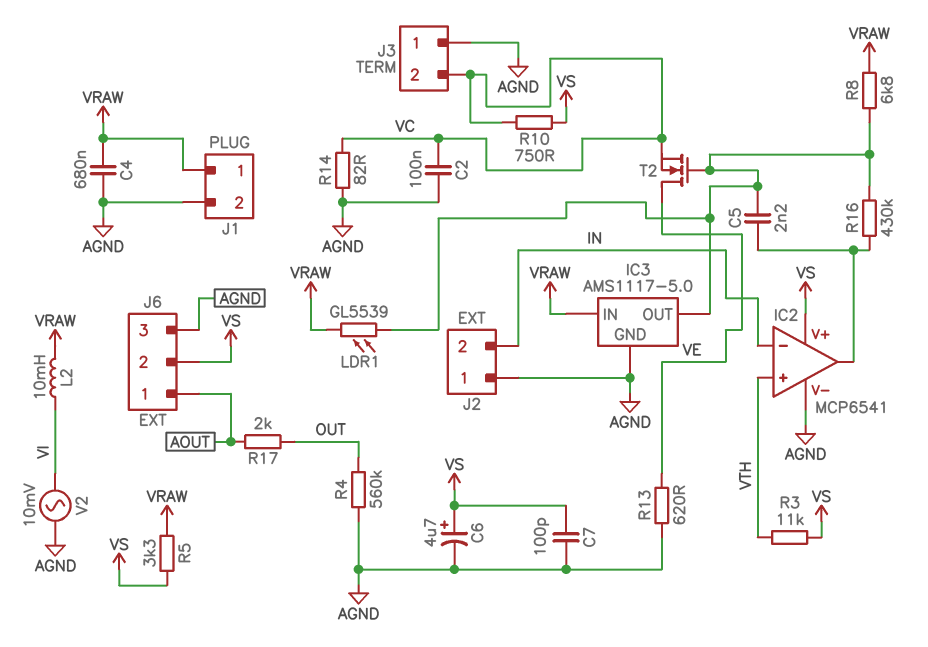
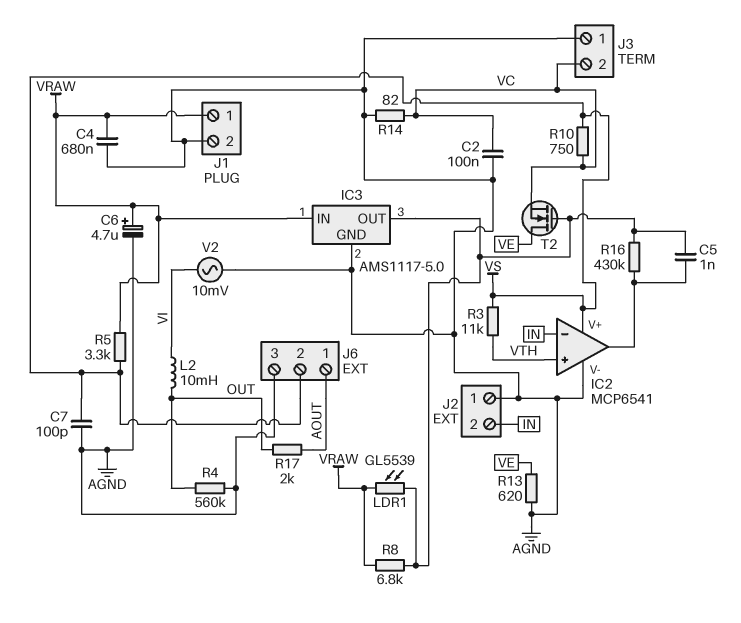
C5: 2.2nF (IC2/out, IC3/OUT) -> 1nF (IC2/out, IC3/OUT)
C6: 4.7uF (plus VS, minus AGND) -> 4.7uF (plus VRAW, minus AGND)
L2: 10mH (VI, VRAW) -> 10mH (OUT, VI)

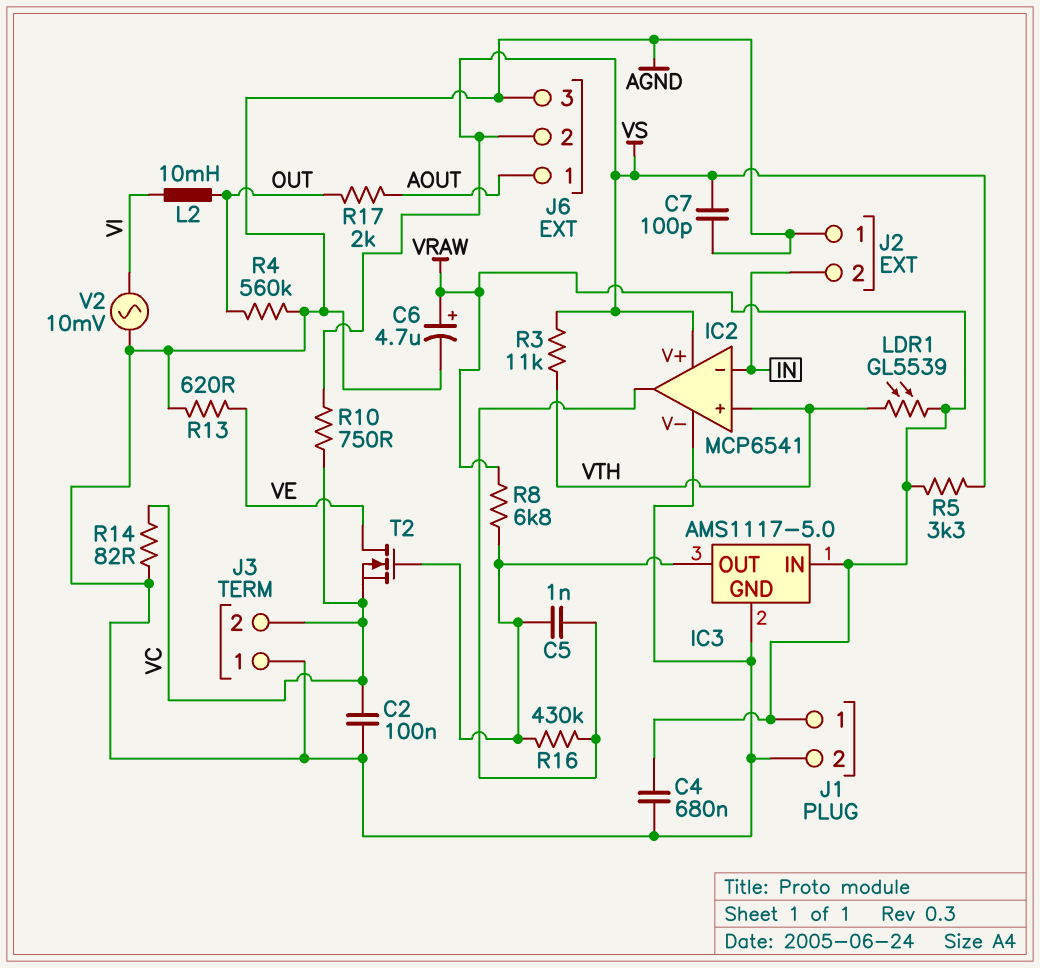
LDR1: GL5539 (IC3/OUT, VRAW) -> GL5539 (VRAW, VTH)

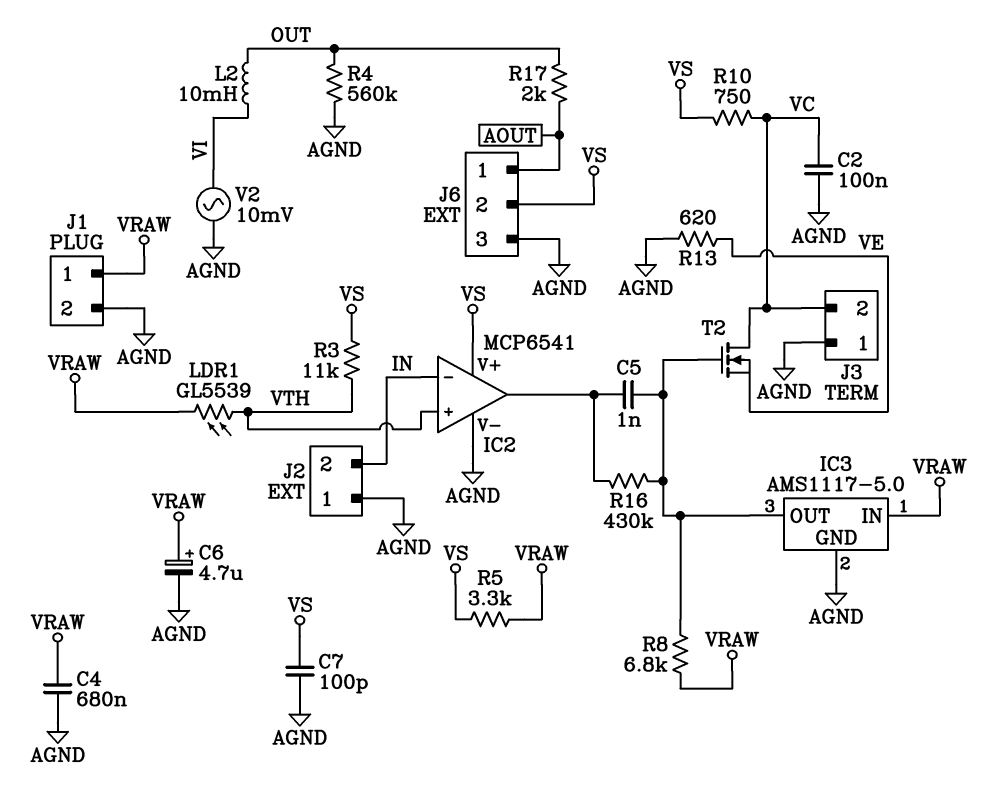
R14: 82 (AGND, VC) -> none
T2: NMOS (G IC3/OUT, D VE, S VC) -> NMOS (G IC3/OUT, D VC, S VE)

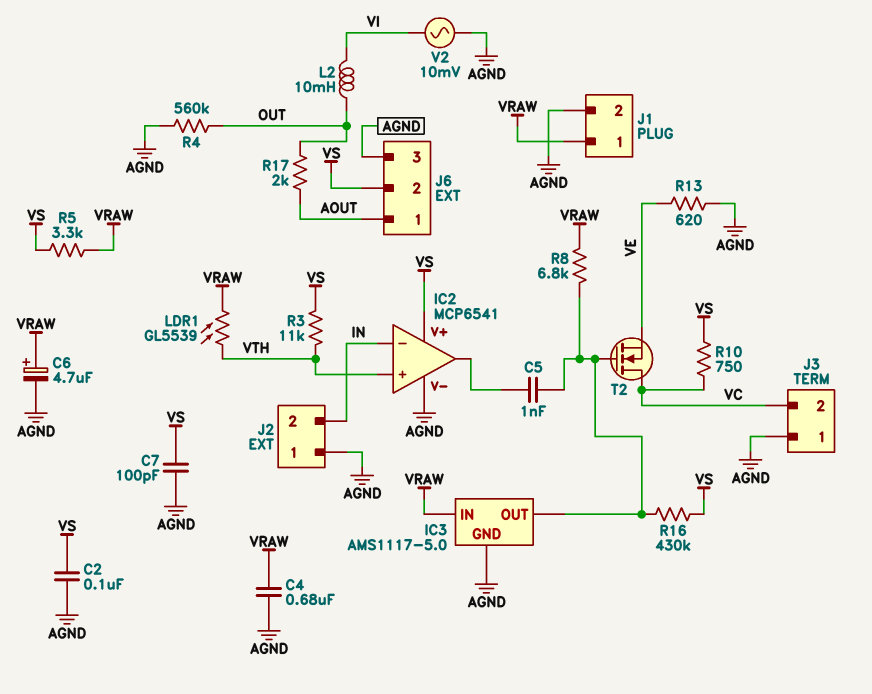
C2: 100nF (AGND, VC) -> 100nF (AGND, VS)
R16: 430k (IC2/out, IC3/OUT) -> 430k (IC3/OUT, VS)

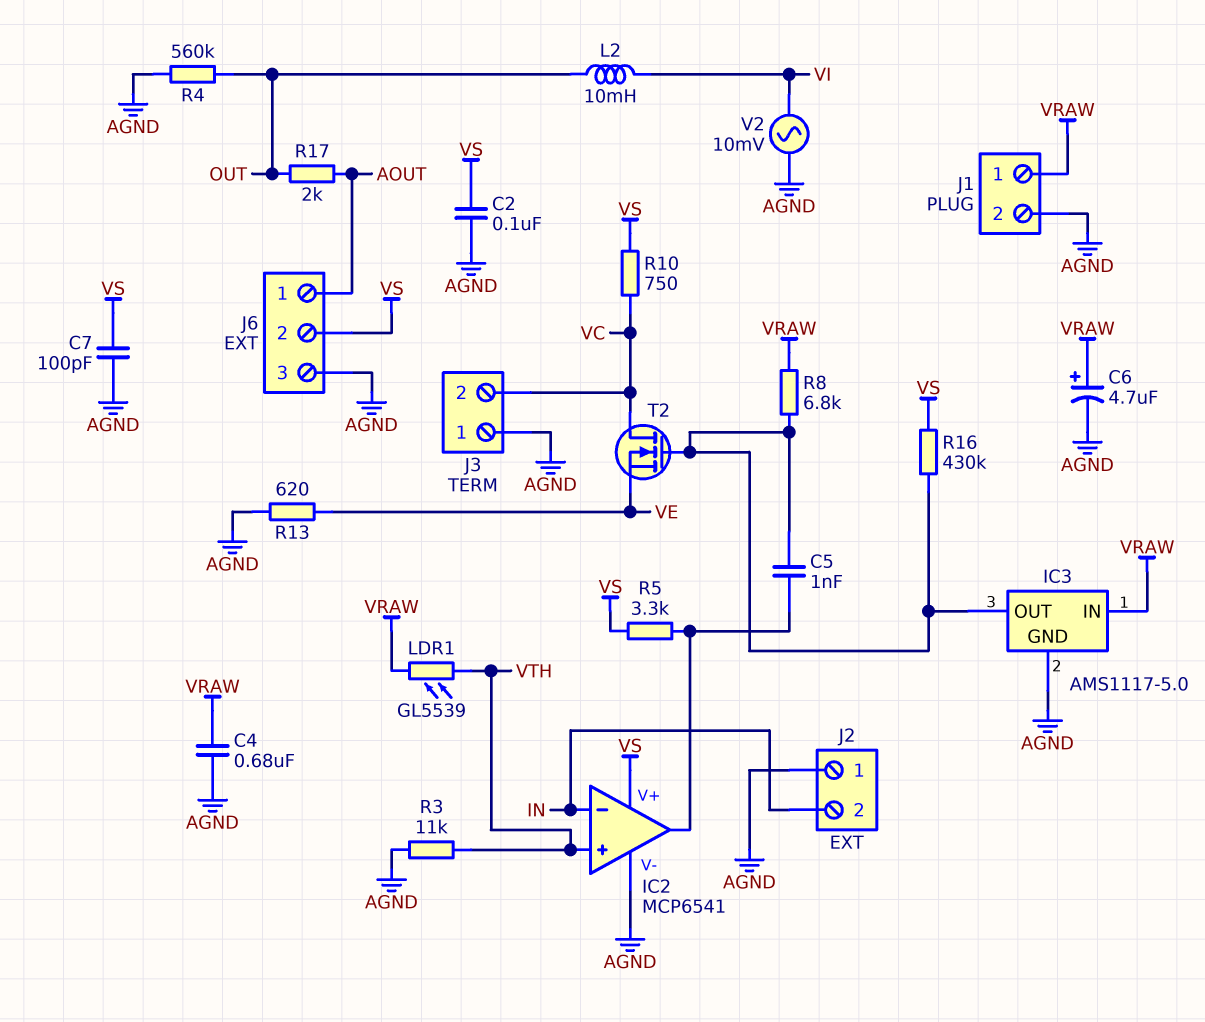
R3: 11k (VS, VTH) -> 11k (AGND, VTH)
R5: 3.3k (VRAW, VS) -> 3.3k (IC2/out, VS)

